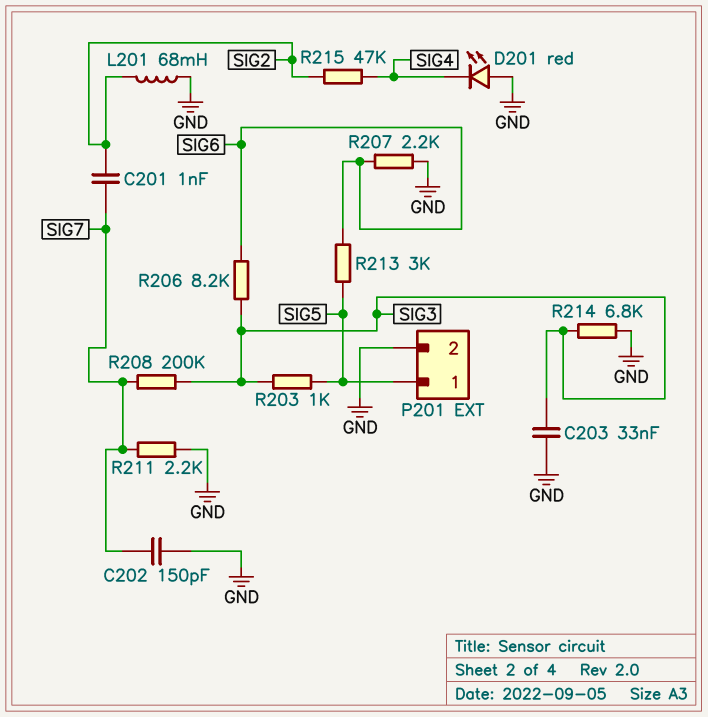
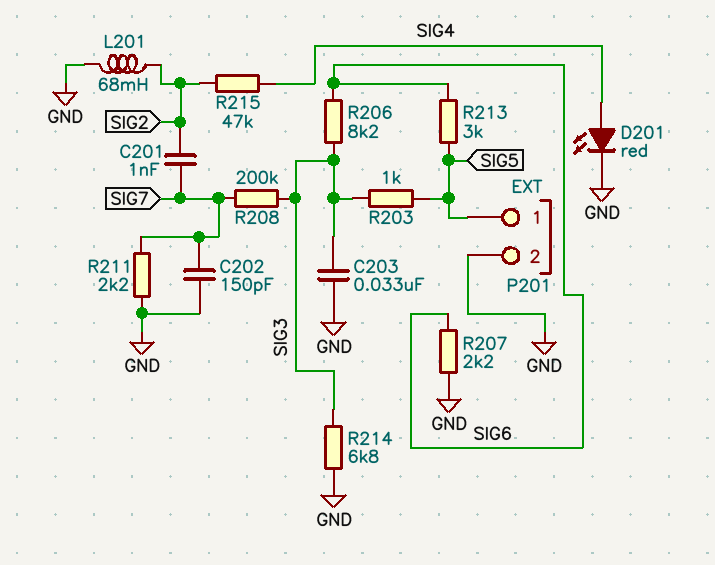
D201: LED red (A GND, K SIG4) -> LED red (A SIG4, K GND)

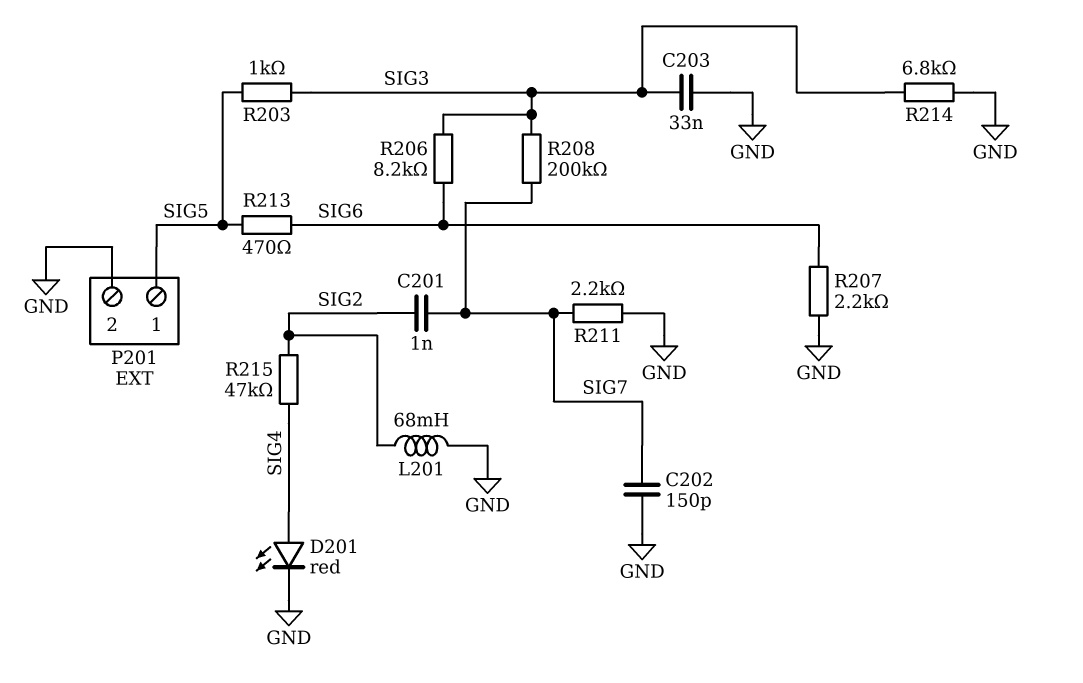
R213: 3k (SIG5, SIG6) -> 470 (SIG5, SIG6)

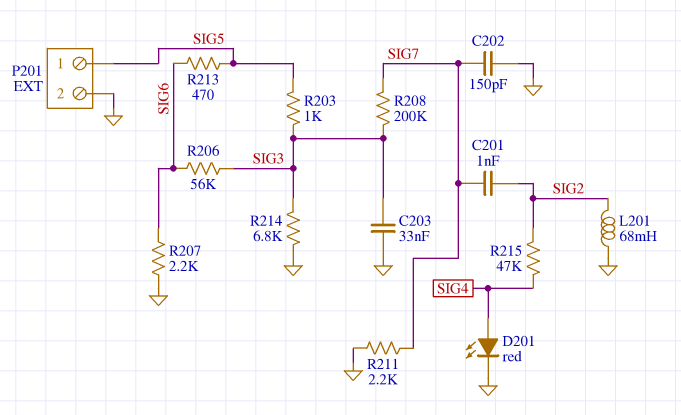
R206: 8.2k (SIG3, SIG6) -> 56k (SIG3, SIG6)

